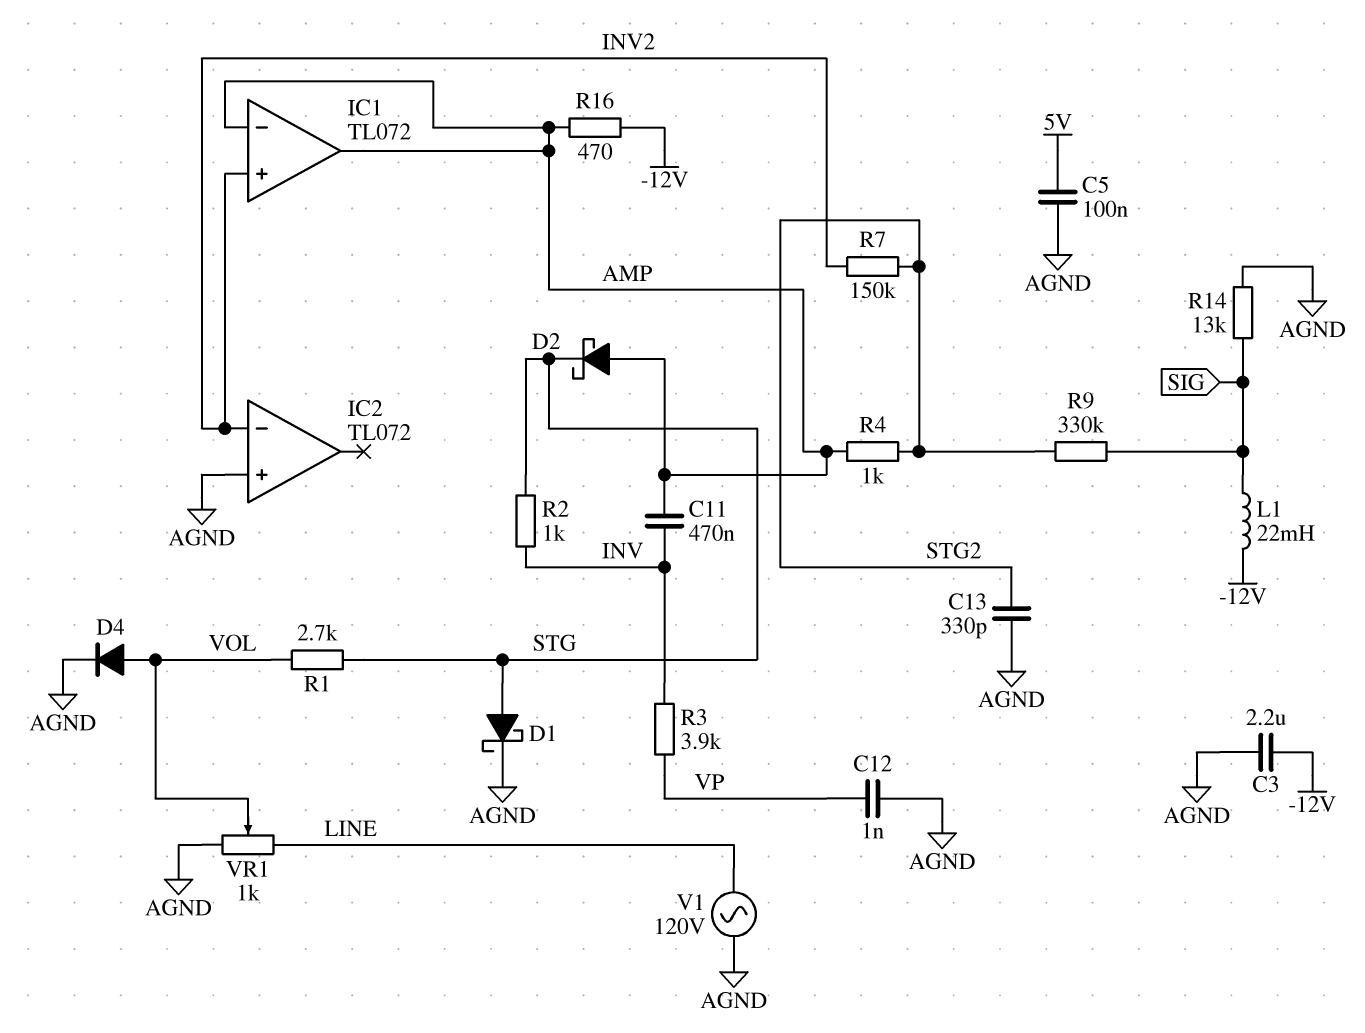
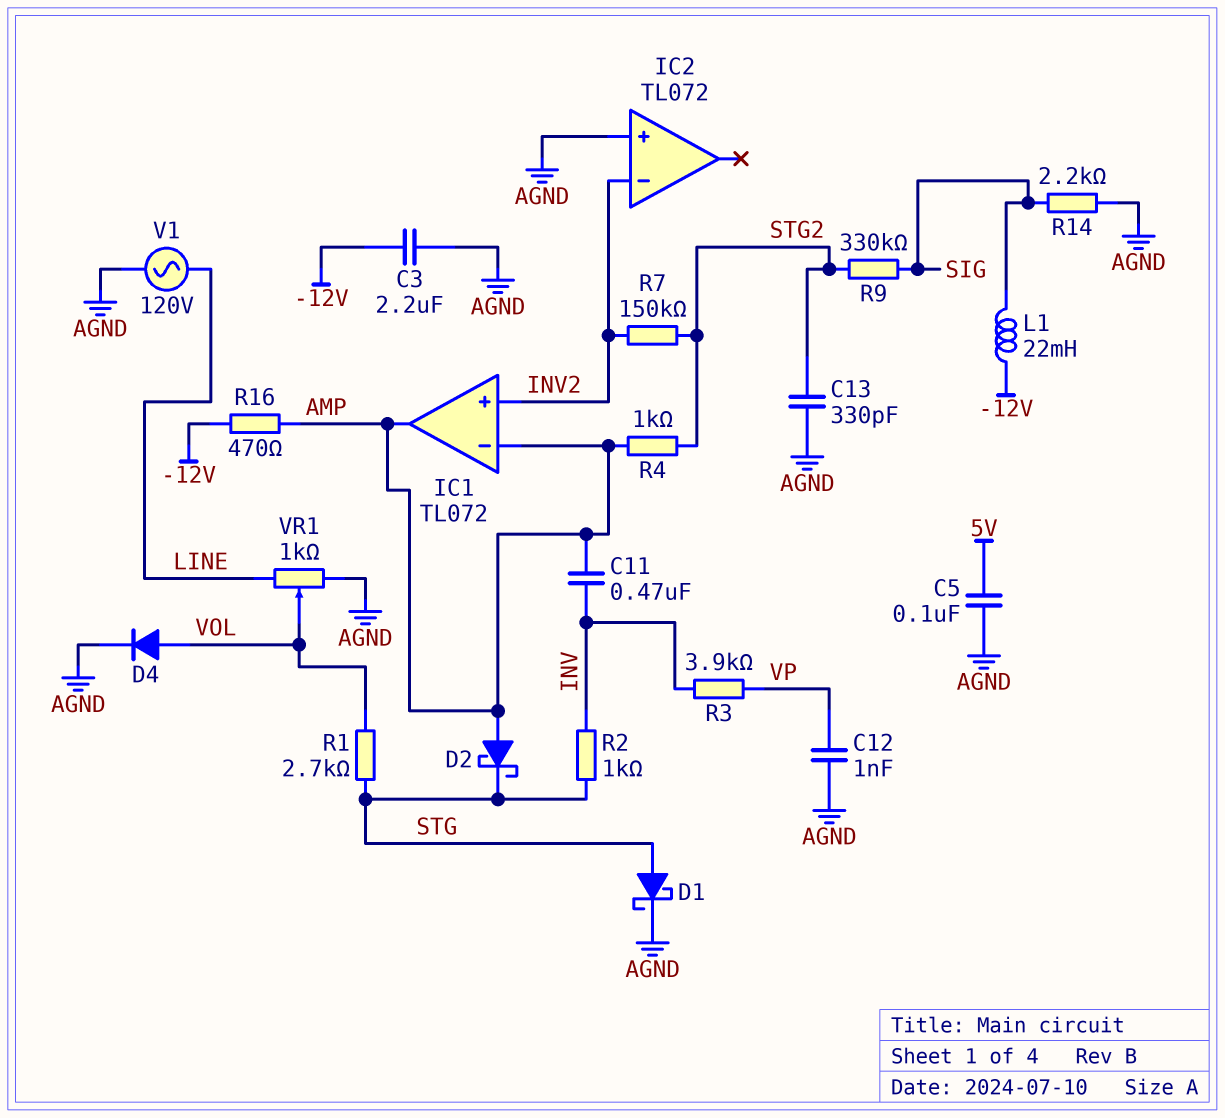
R14: 13k (AGND, SIG) -> 2.2k (AGND, SIG)

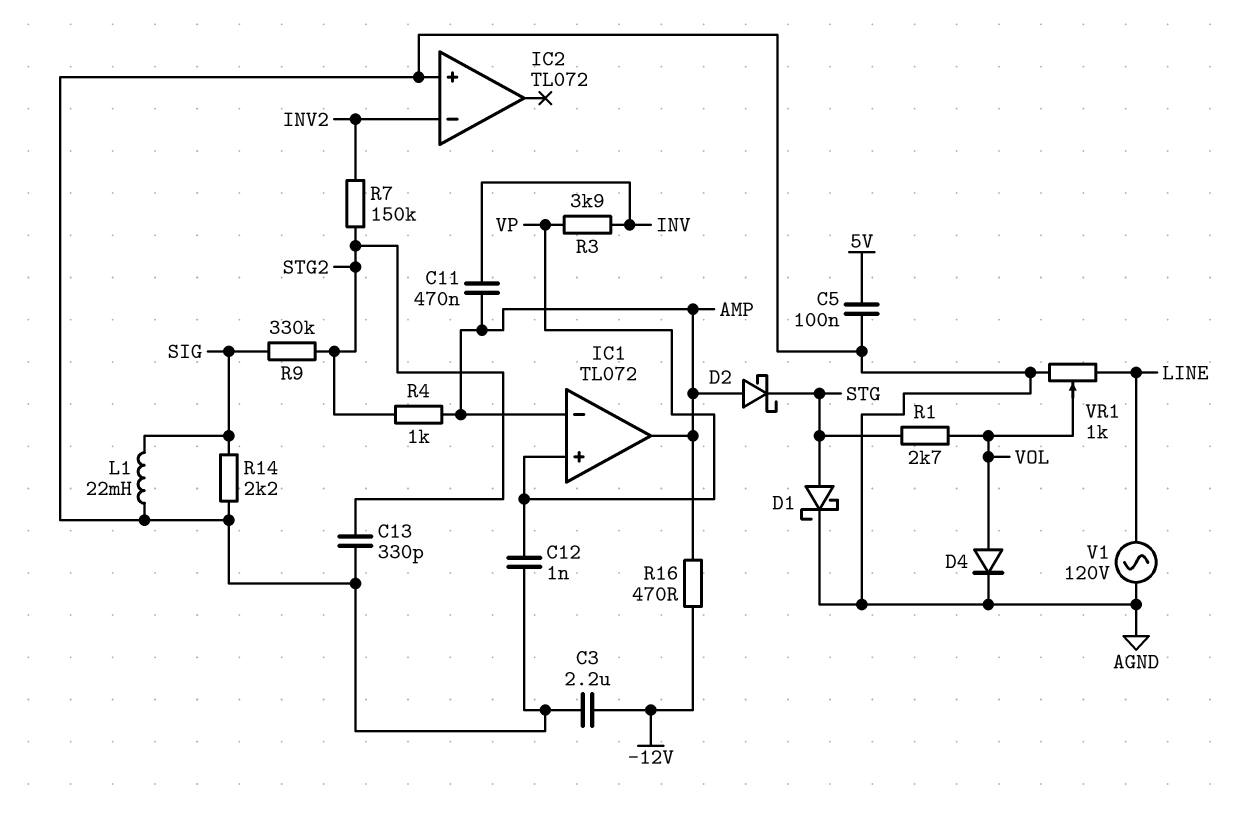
IC1 pin in+: INV2 -> VP
L1: 22mH (-12V, SIG) -> 22mH (AGND, SIG)
R2: 1k (INV, STG) -> none

